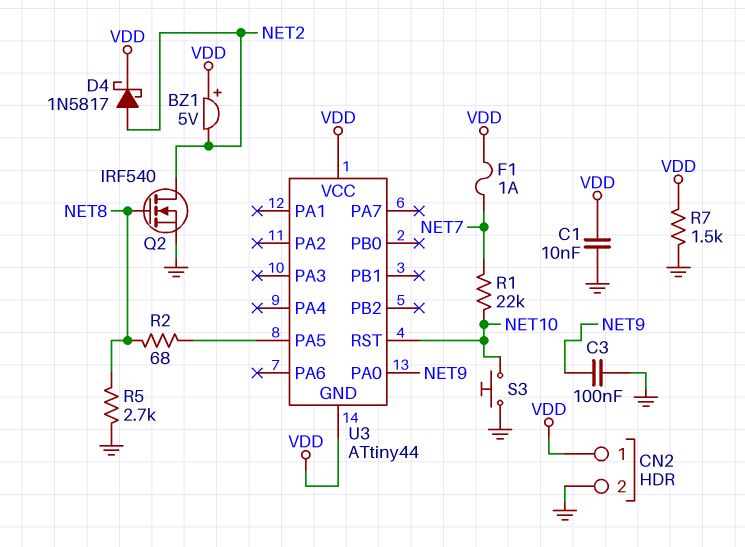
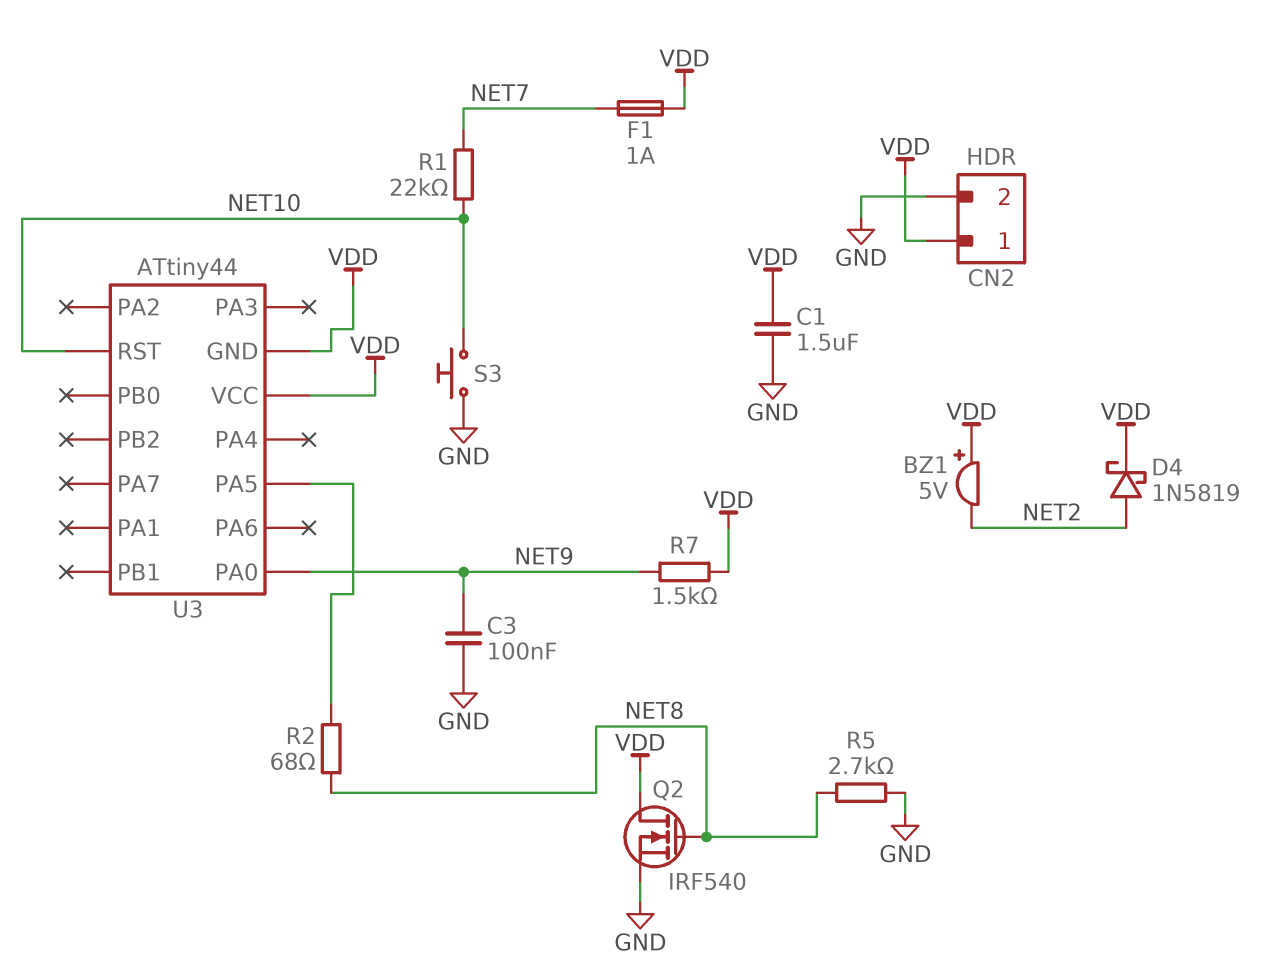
C1: 10nF (GND, VDD) -> 1.5uF (GND, VDD)
D4: schottky 1N5817 (A NET2, K VDD) -> schottky 1N5819 (A NET2, K VDD)
Q2: NMOS IRF540 (G NET8, D NET2, S GND) -> NMOS IRF540 (G NET8, D VDD, S GND)
R7: 1.5k (GND, VDD) -> 1.5k (NET9, VDD)

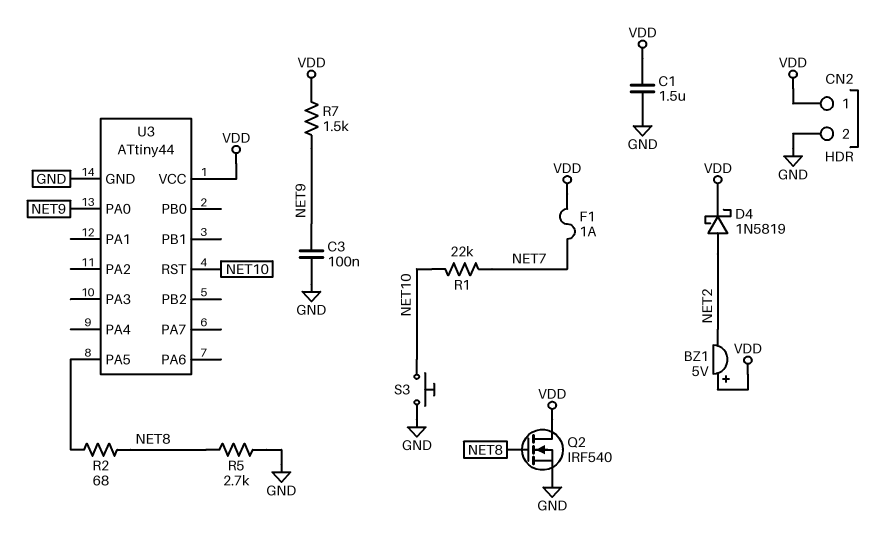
U3 pin GND: VDD -> GND

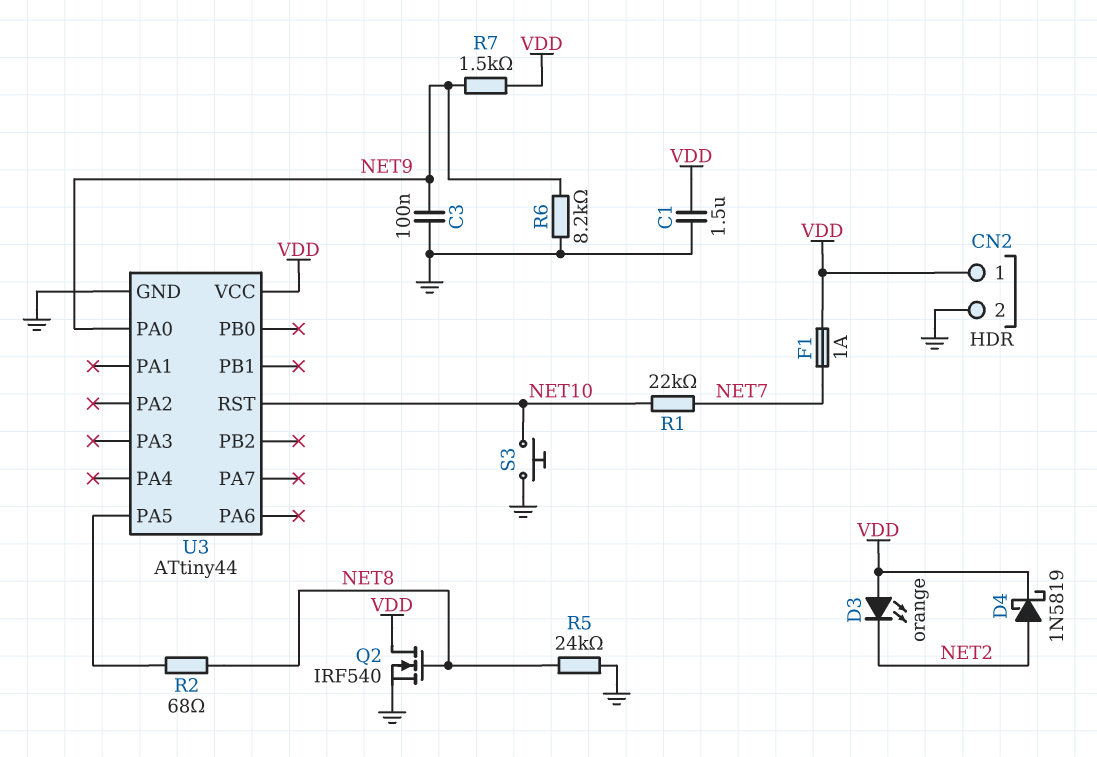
BZ1: buzzer 5V (plus VDD, minus NET2) -> none
D3: none -> LED orange (A VDD, K NET2)
R5: 2.7k (GND, NET8) -> 24k (GND, NET8)
R6: none -> 8.2k (GND, NET9)

